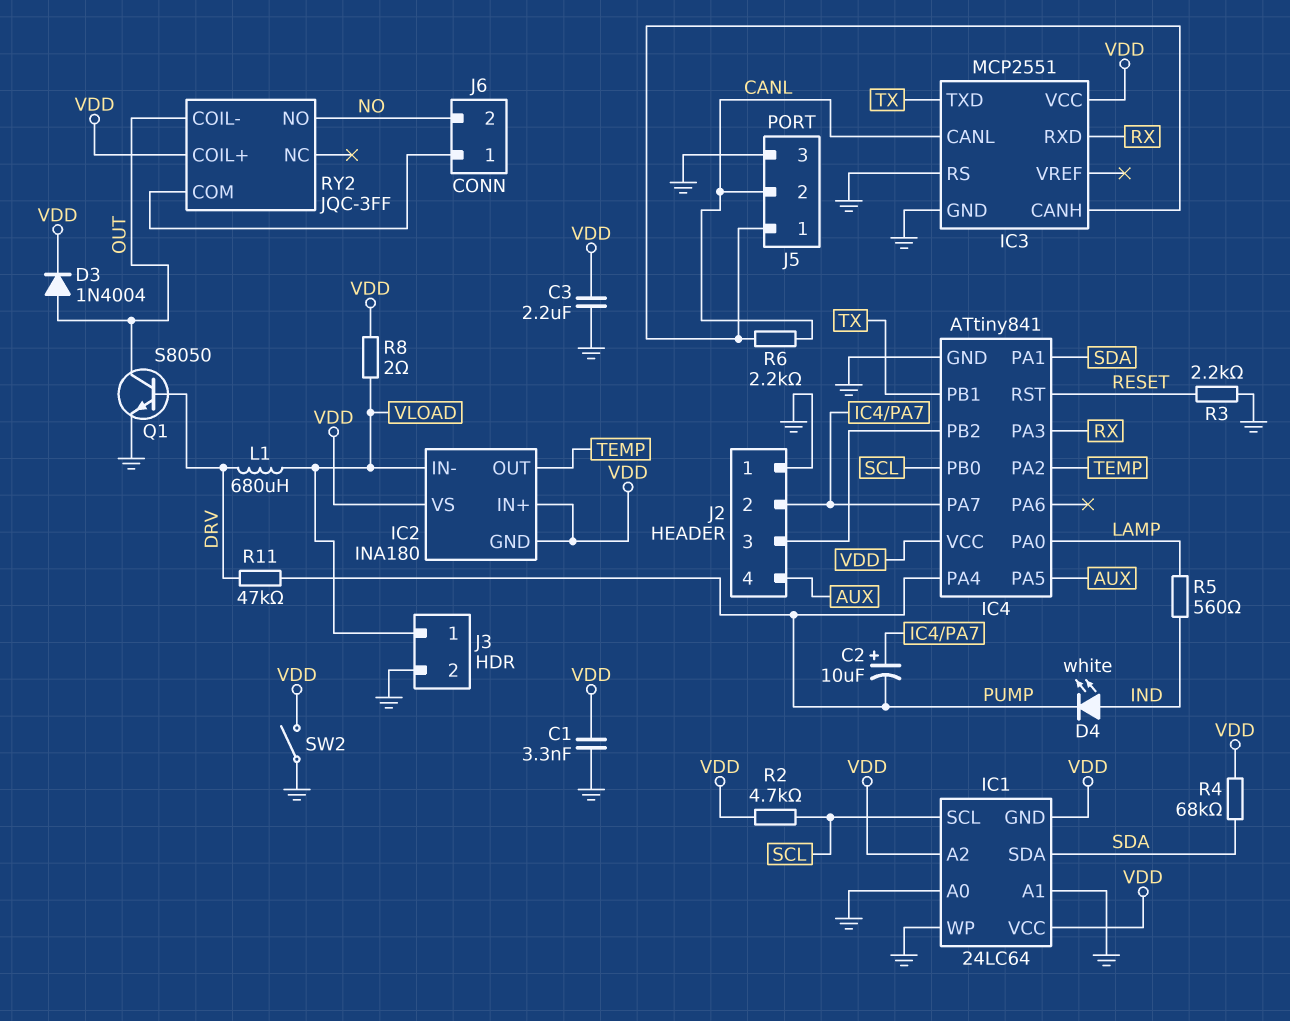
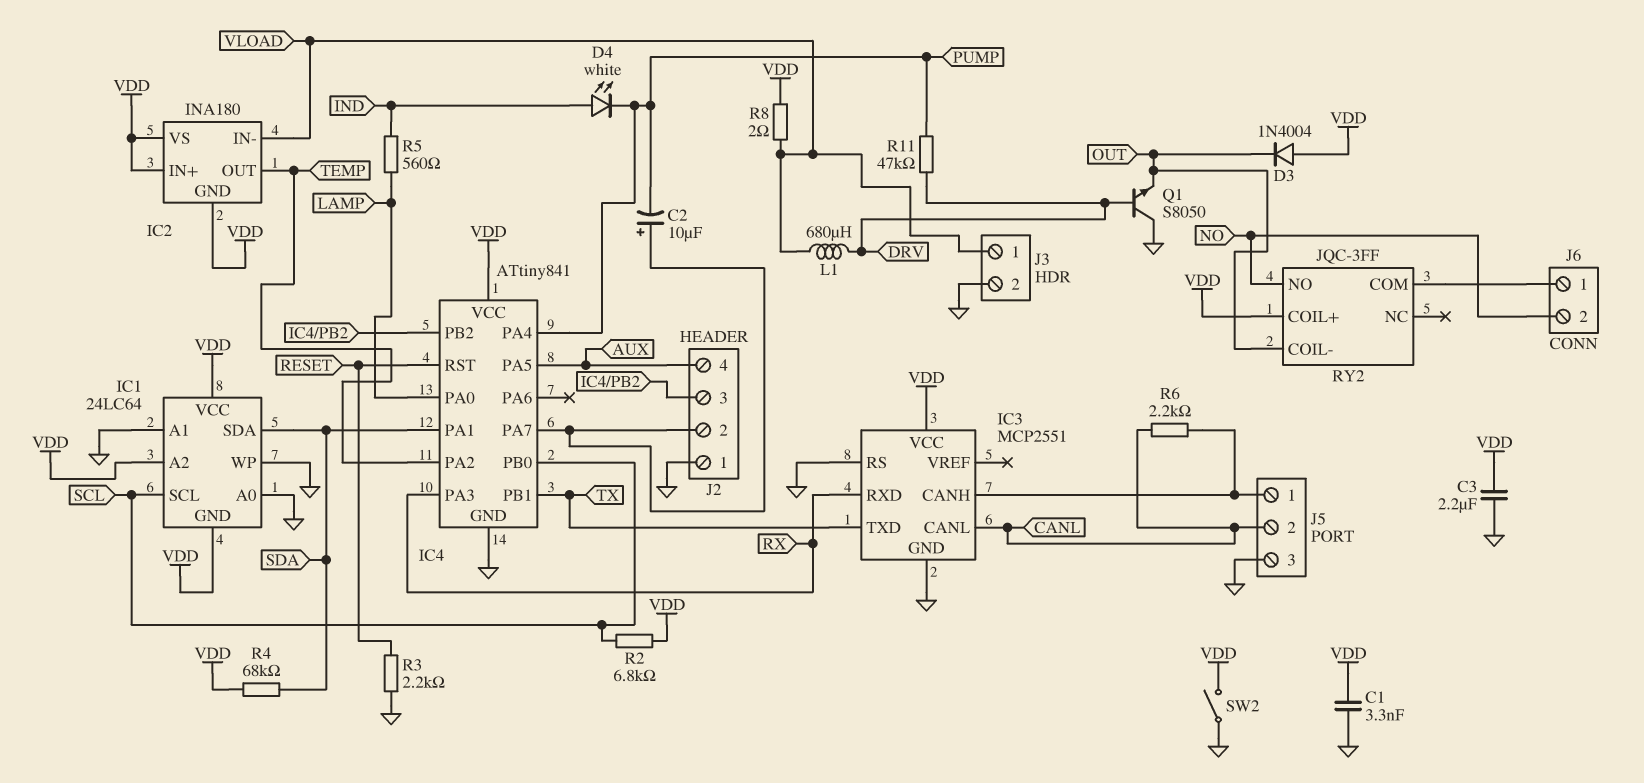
D3: diode 1N4004 (A OUT, K VDD) -> diode 1N4004 (A VDD, K OUT)
Q1: NPN S8050 (B DRV, C OUT, E GND) -> NPN S8050 (B DRV, C GND, E OUT)
R2: 4.7k (SCL, VDD) -> 6.8k (SCL, VDD)

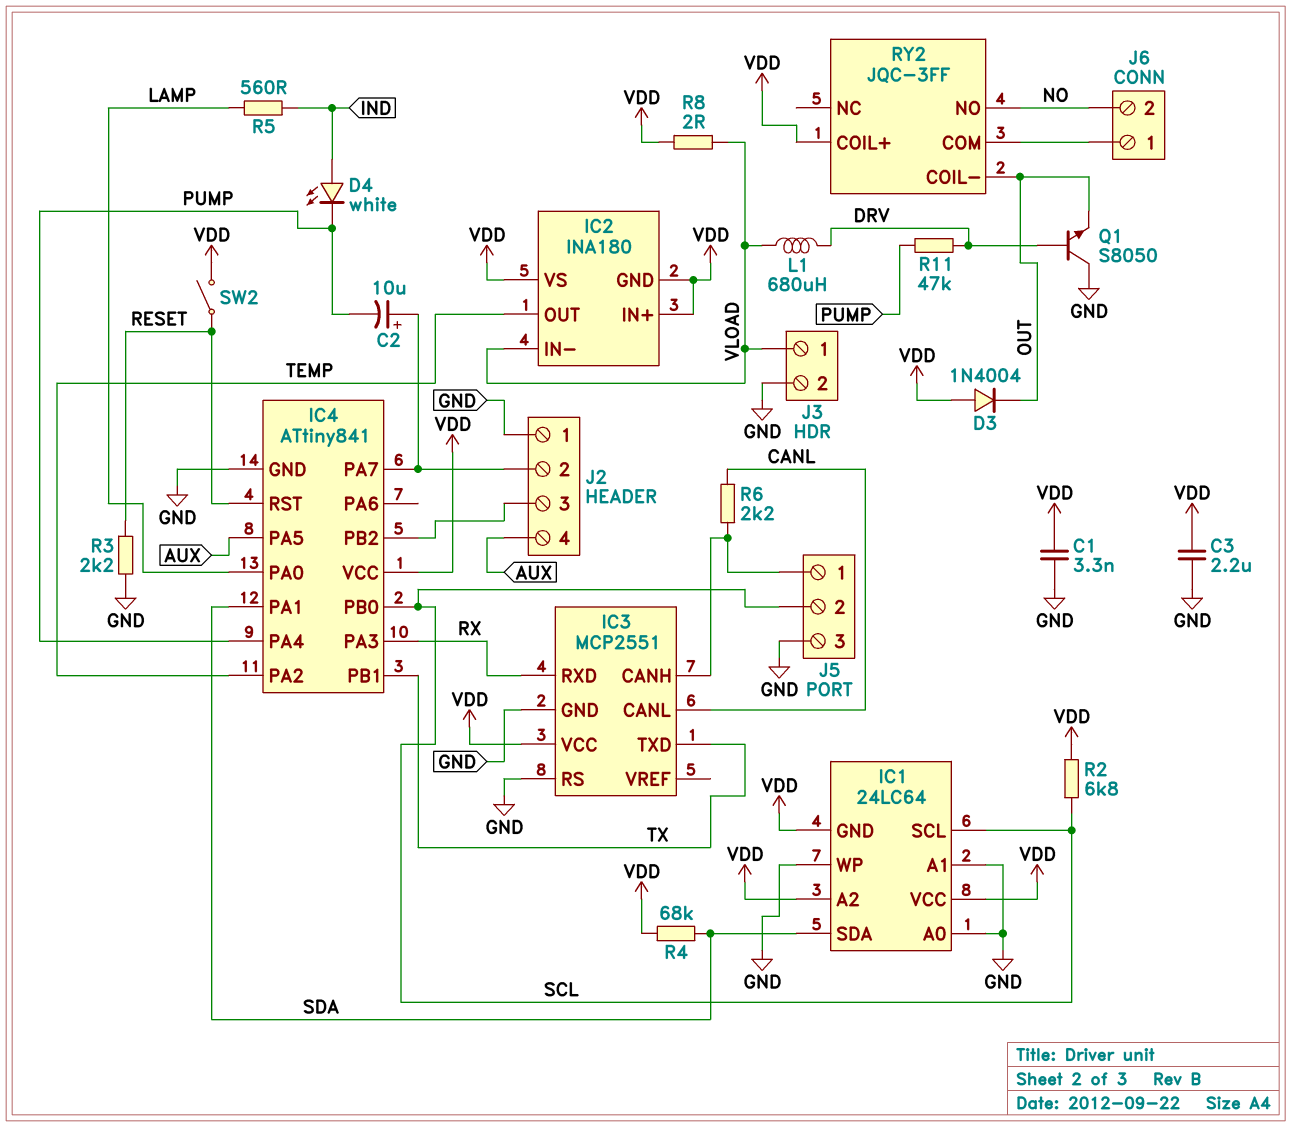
J5 pin 2: CANL -> SCL
SW2: switch (GND, VDD) -> switch (RESET, VDD)

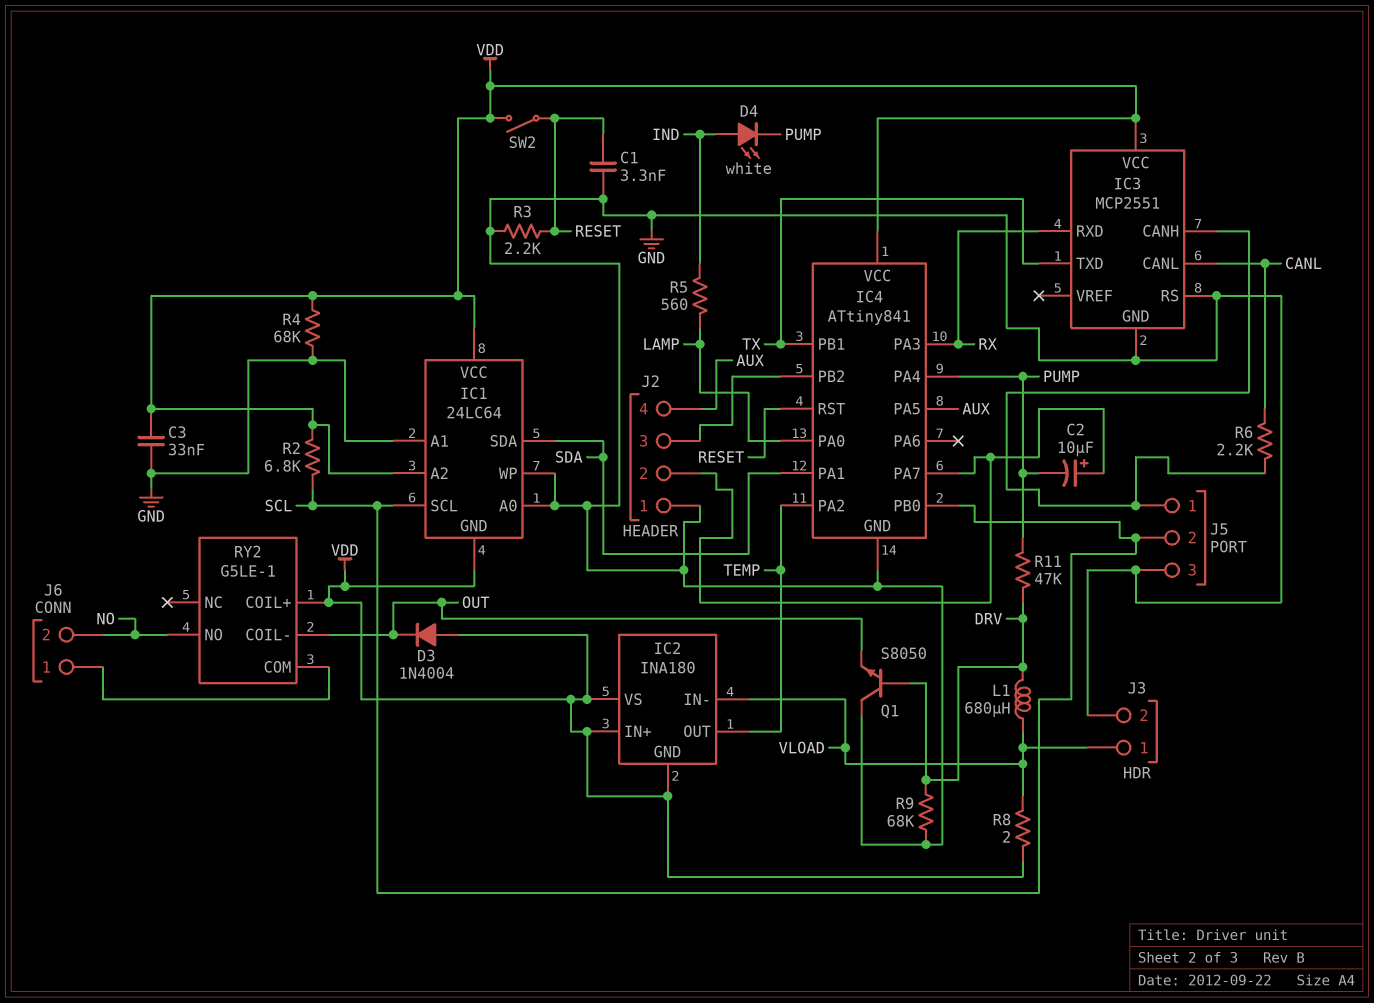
C1: 3.3nF (GND, VDD) -> 3.3nF (GND, RESET)
C3: 2.2uF (GND, VDD) -> 33nF (GND, VDD)
R4: 68k (SDA, VDD) -> 68k (GND, VDD)
R9: none -> 68k (DRV, GND)
RY2: JQC-3FF -> G5LE-1

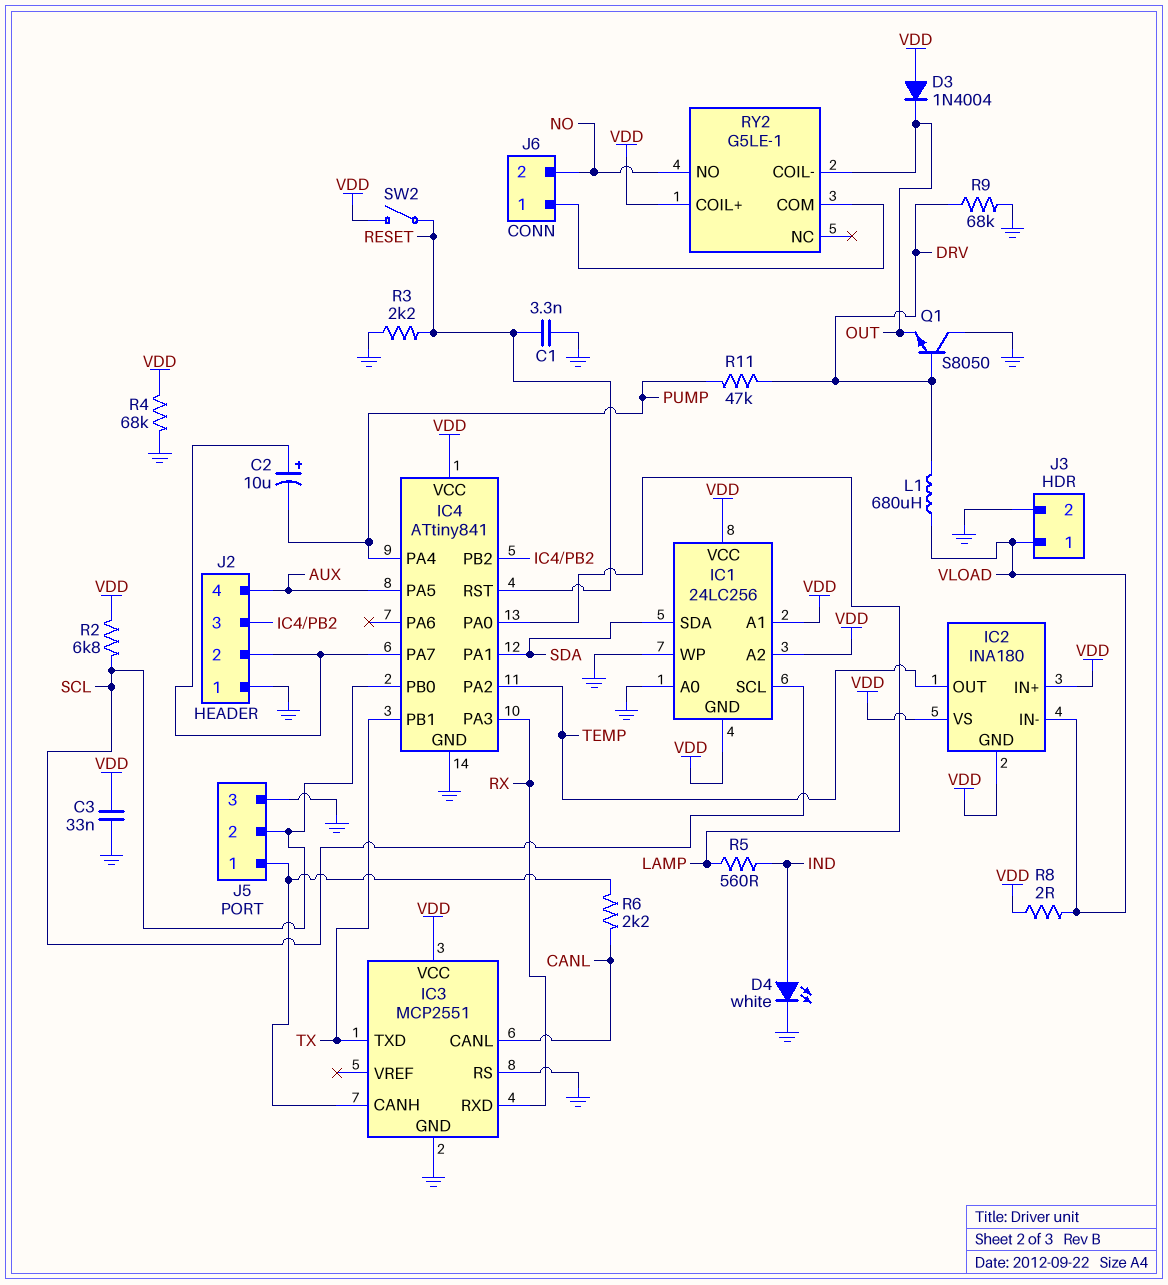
D4: LED white (A IND, K PUMP) -> LED white (A IND, K GND)
IC1: 24LC64 -> 24LC256
IC1 pin A1: GND -> VDD

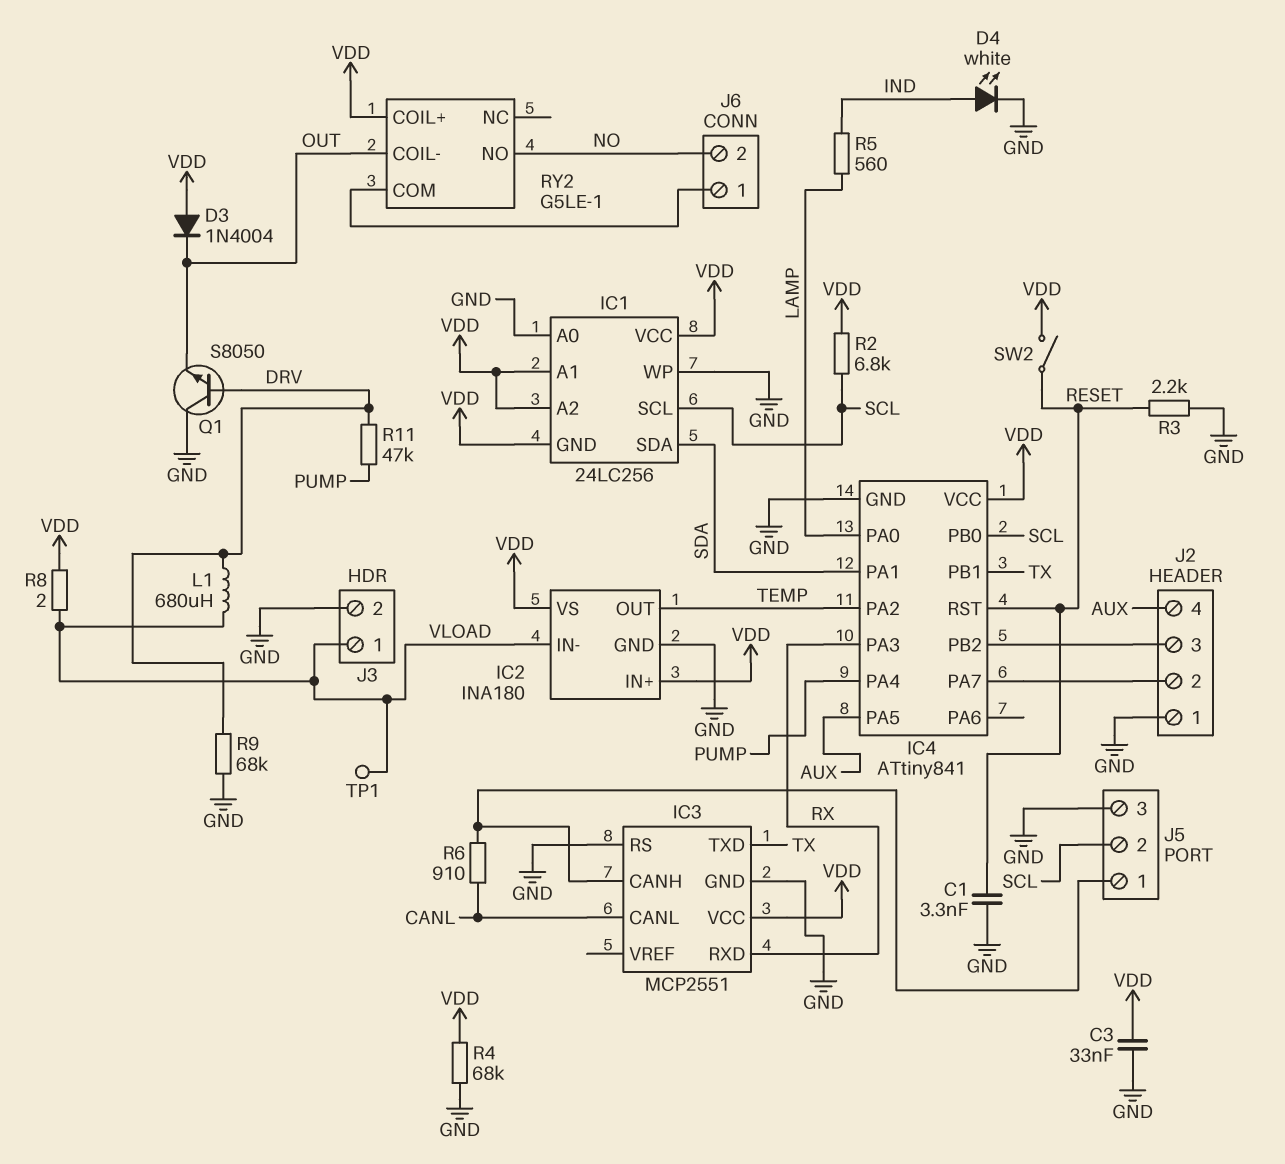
C2: 10uF (plus IC4/PA7, minus PUMP) -> none
IC2 pin GND: VDD -> GND
R6: 2.2k (CANL, IC3/CANH) -> 910 (CANL, IC3/CANH)
TP1: none -> test point (VLOAD)

